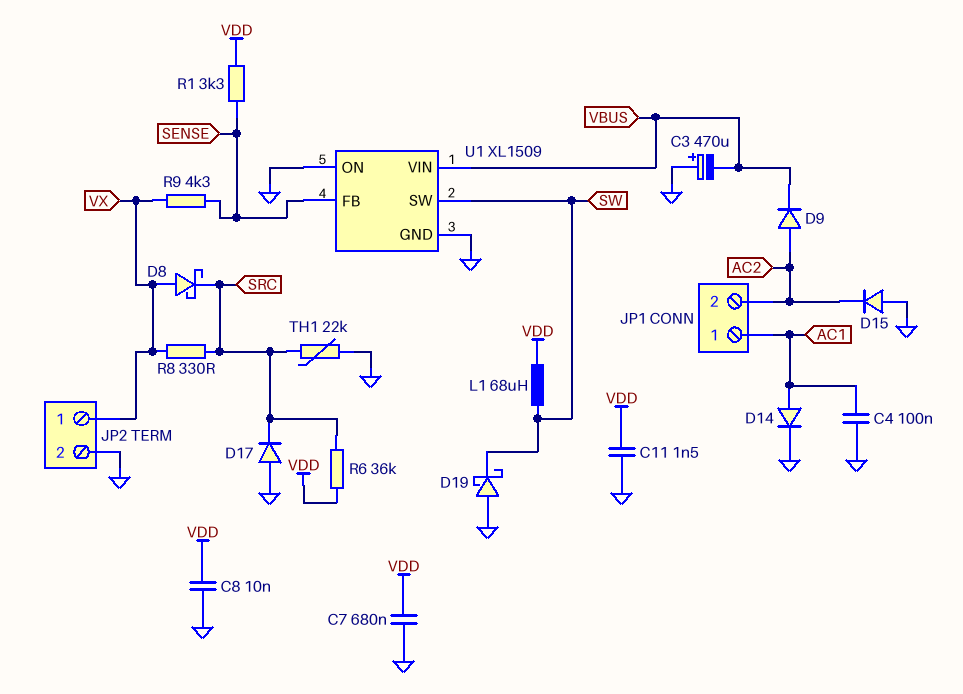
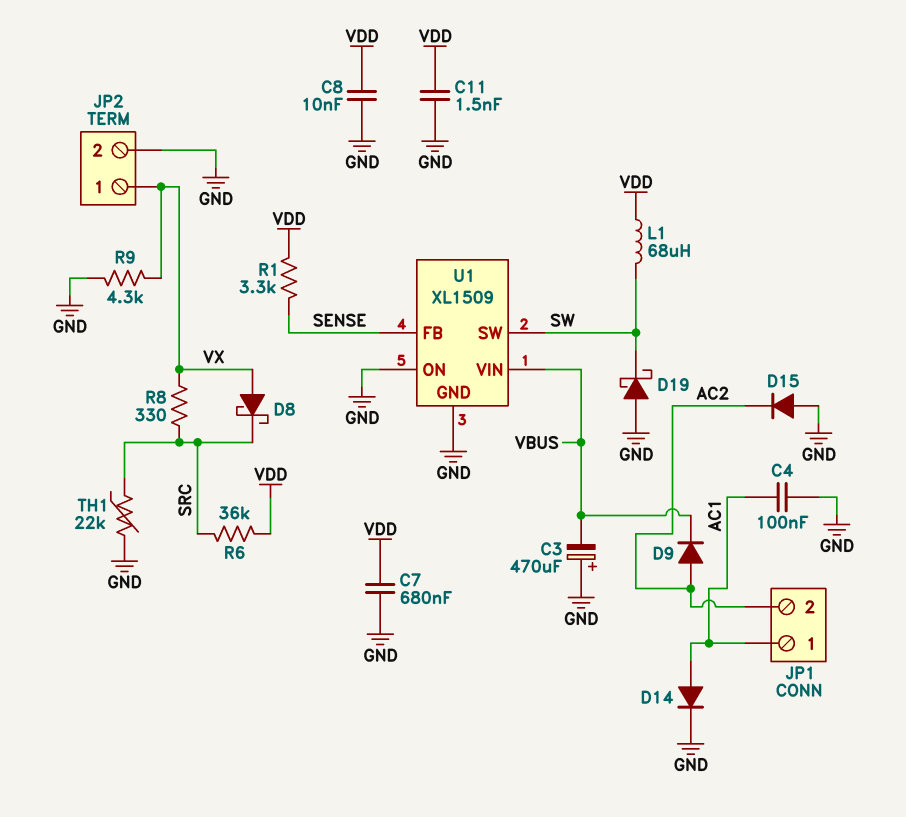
D17: diode (A GND, K SRC) -> none
R9: 4.3k (SENSE, VX) -> 4.3k (GND, VX)

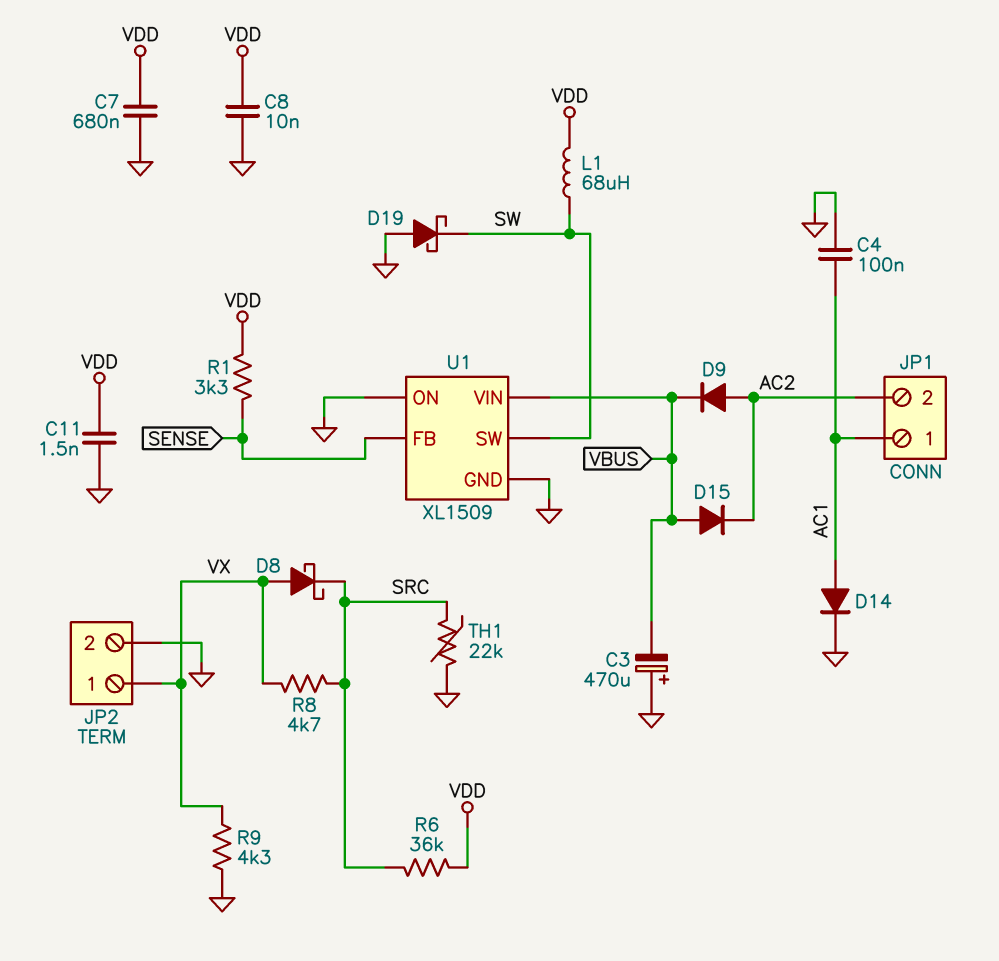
D15: diode (A GND, K AC2) -> diode (A VBUS, K AC2)
R8: 330 (SRC, VX) -> 4.7k (SRC, VX)

